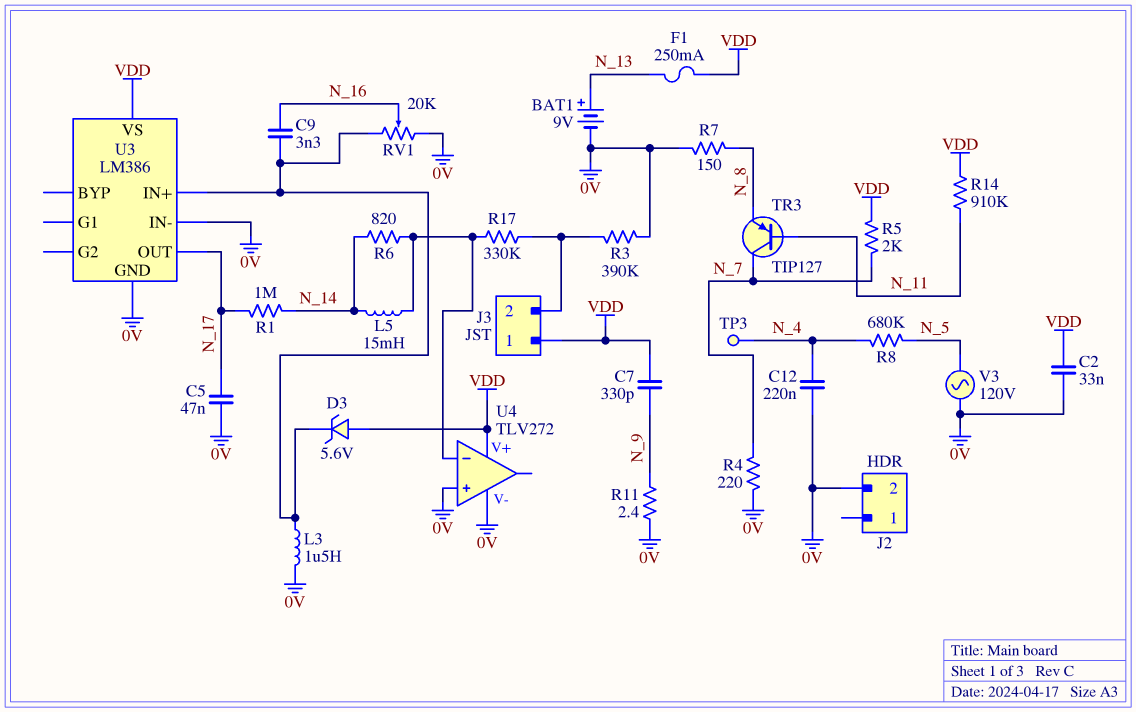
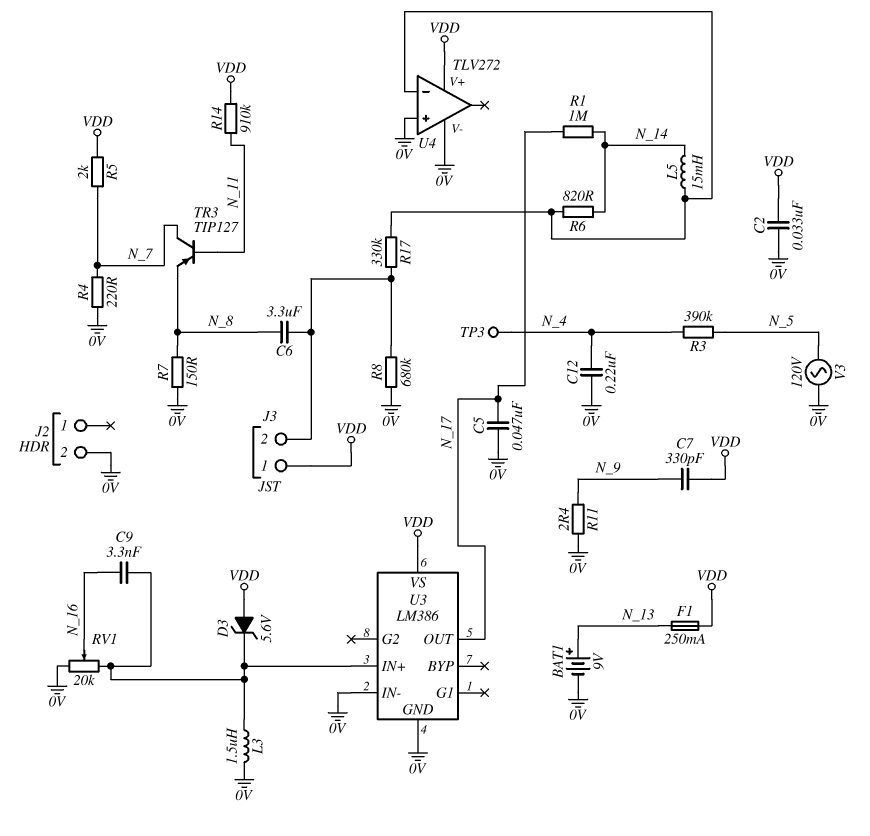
C6: none -> 3.3uF (J3/2, N_8)
R3: 390k (0V, J3/2) -> 390k (N_4, N_5)
R8: 680k (N_4, N_5) -> 680k (0V, J3/2)

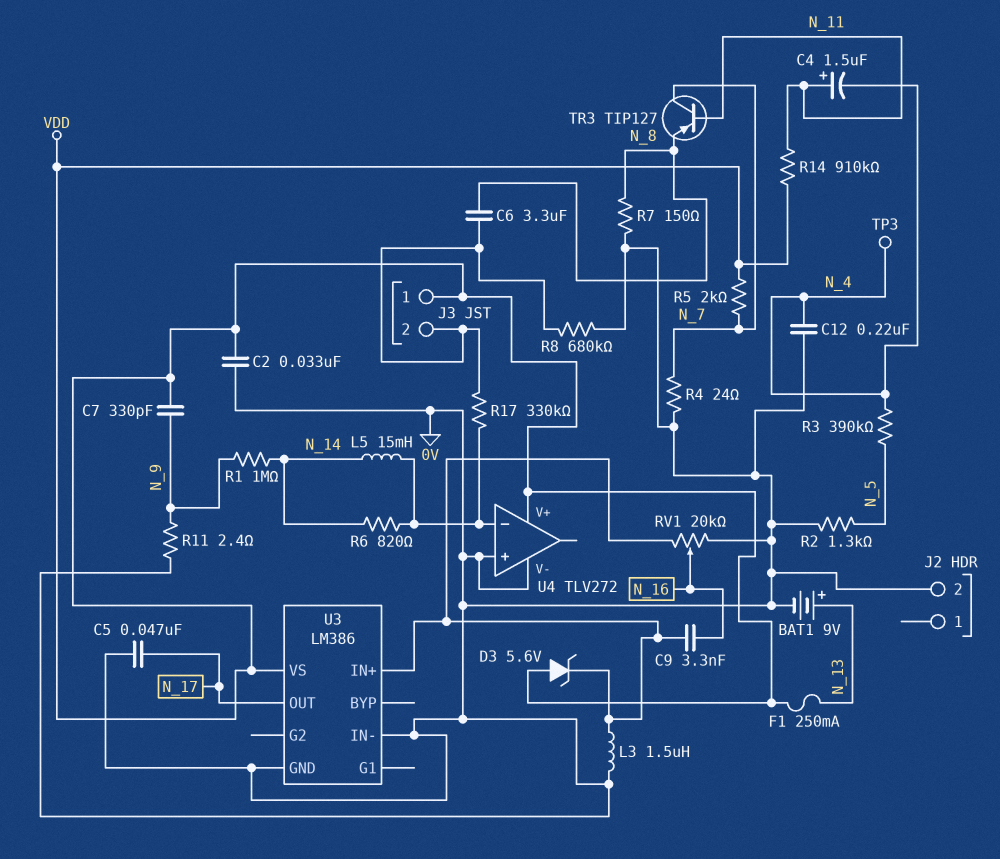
C4: none -> 1.5uF (plus N_11, minus N_4)
R1: 1M (N_14, N_17) -> 1M (N_9, N_14)
R2: none -> 1.3k (0V, N_5)
R4: 220 (0V, N_7) -> 24 (0V, N_7)
V3: AC 120V (0V, N_5) -> none

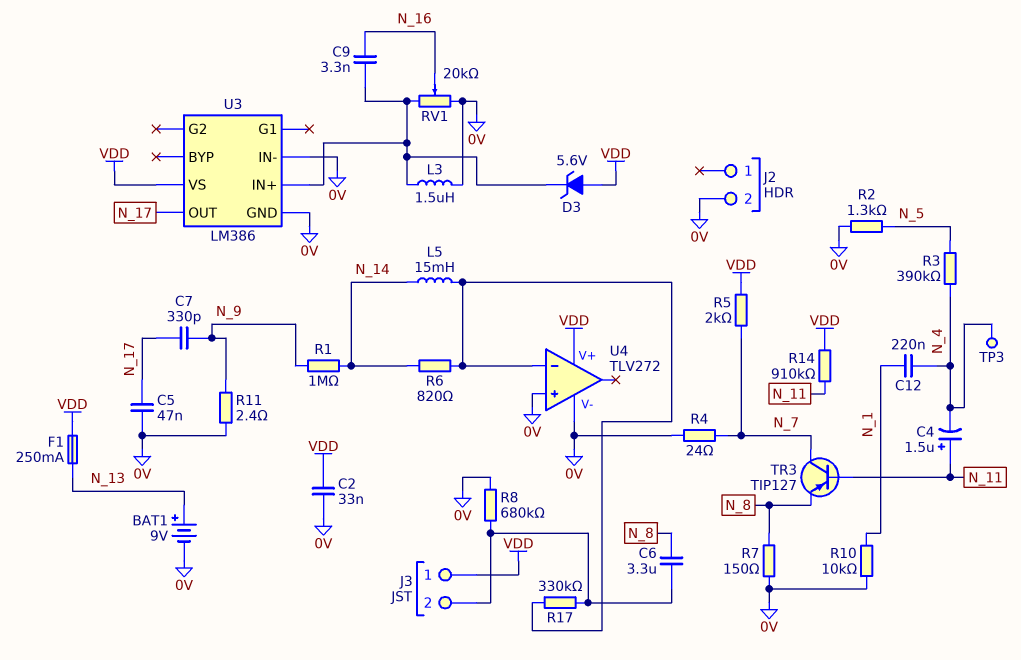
C7: 330pF (N_9, VDD) -> 330pF (N_9, N_17)
C12: 220nF (0V, N_4) -> 220nF (N_1, N_4)
R10: none -> 10k (0V, N_1)

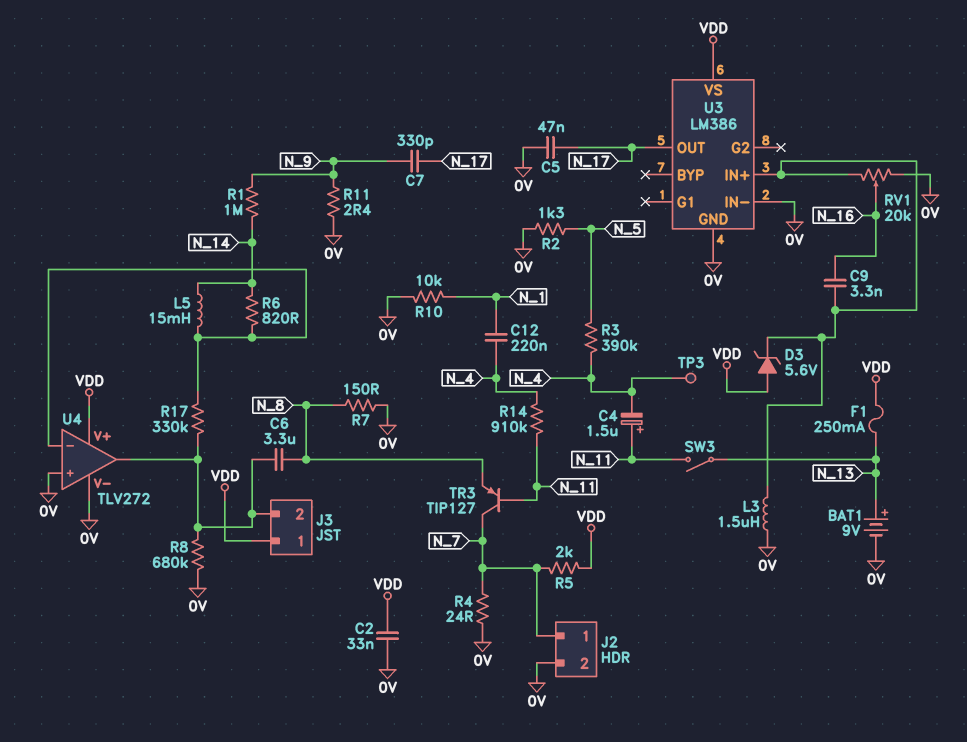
J2 pin 1: none -> N_7
R14: 910k (N_11, VDD) -> 910k (N_4, N_11)
SW3: none -> switch (N_11, N_13)
U4 pin out: none -> J3/2

